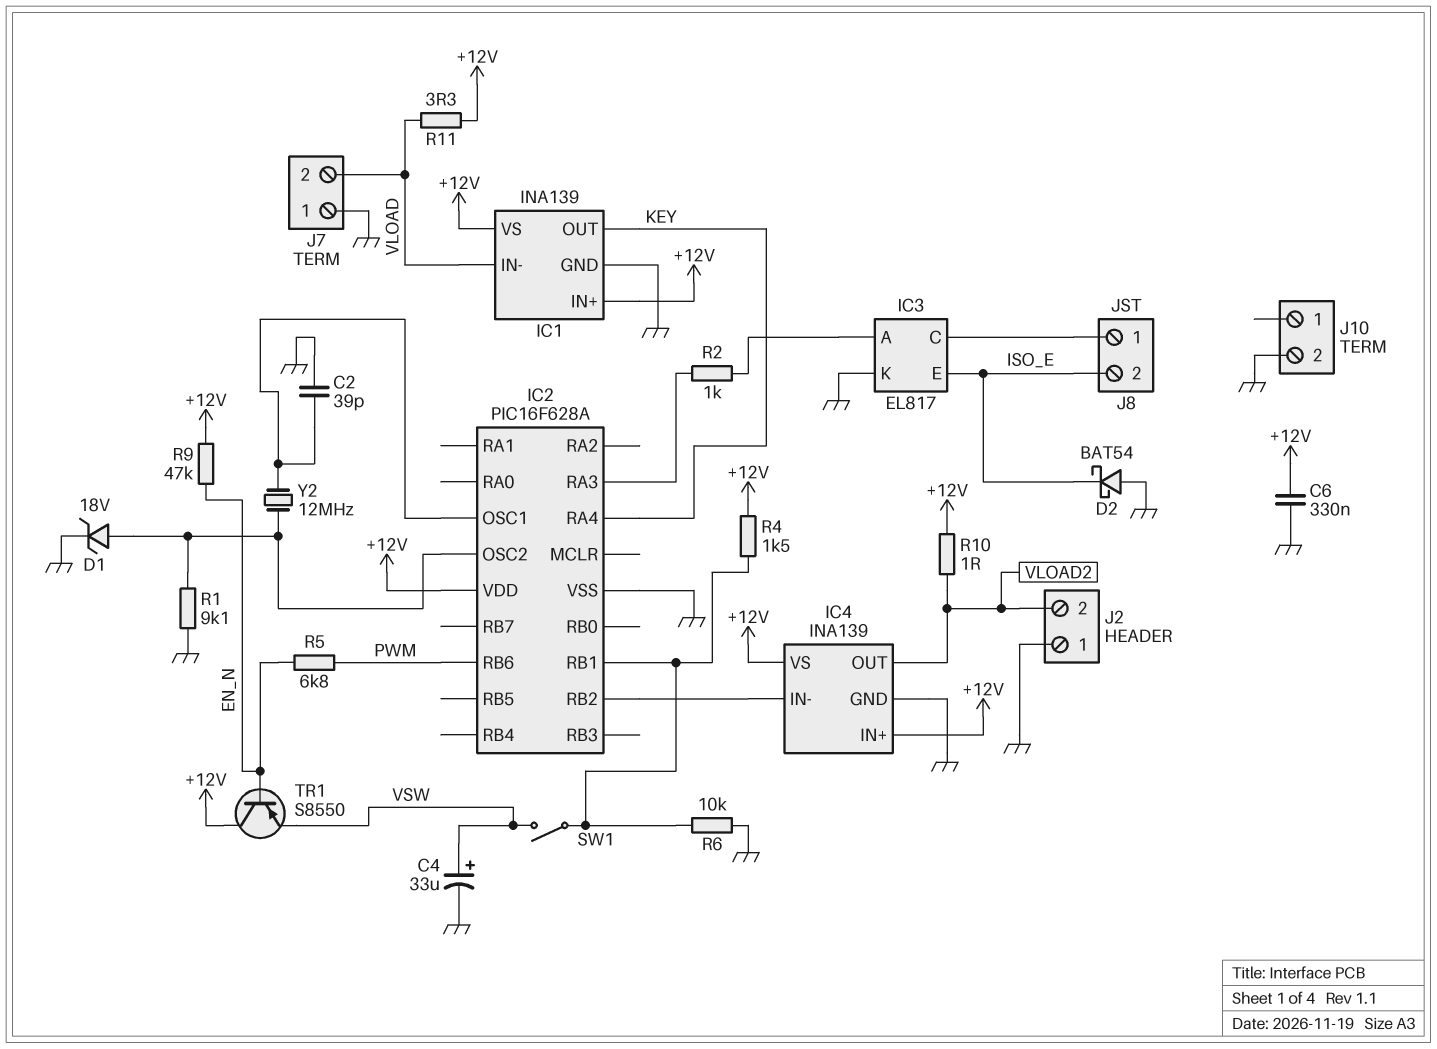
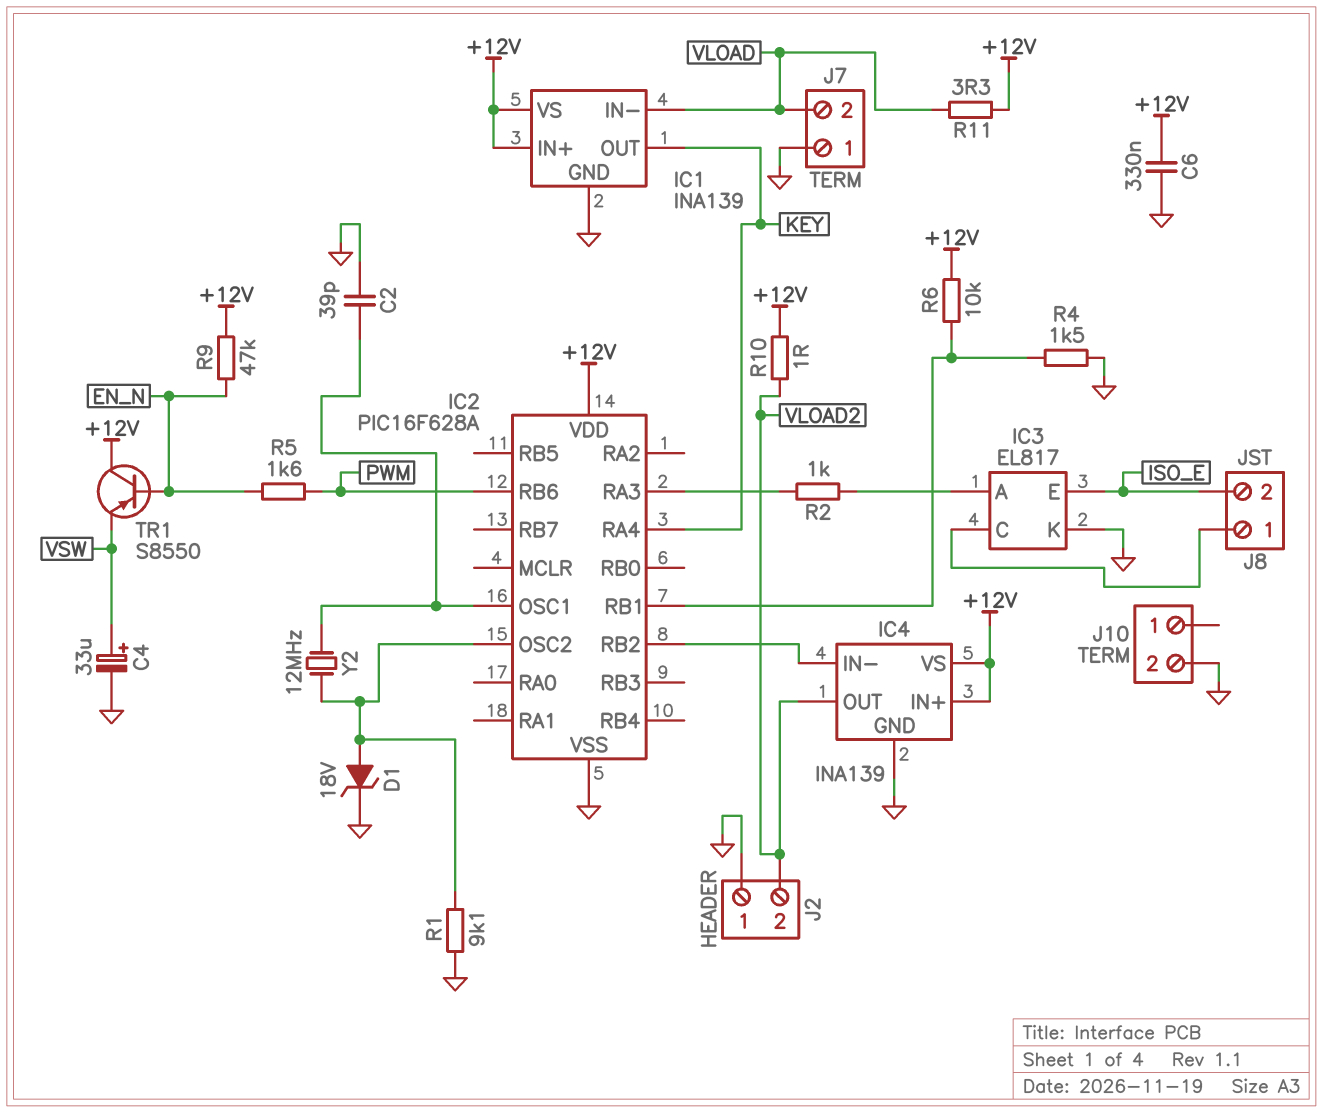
D2: schottky BAT54 (A GND, K ISO_E) -> none
R4: 1.5k (+12V, IC2/RB1) -> 1.5k (GND, IC2/RB1)
R5: 6.8k (EN_N, PWM) -> 1.6k (EN_N, PWM)
R6: 10k (GND, IC2/RB1) -> 10k (+12V, IC2/RB1)
SW1: switch (IC2/RB1, VSW) -> none

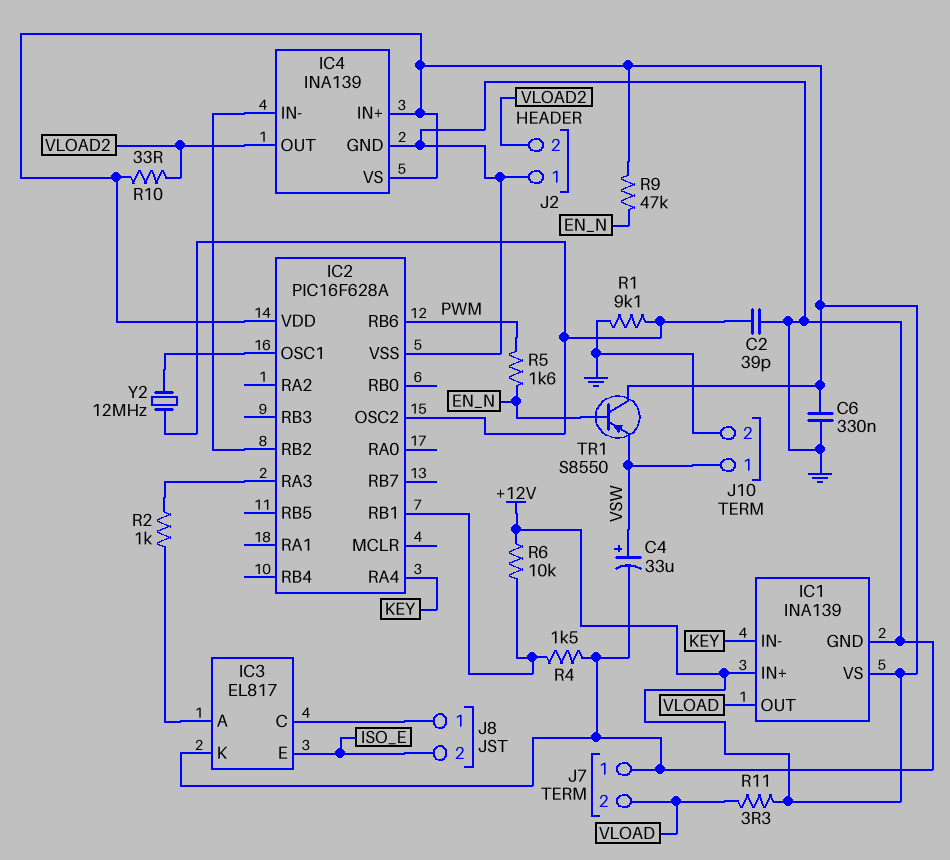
C2: 39pF (GND, IC2/OSC1) -> 39pF (GND, IC2/OSC2)
D1: zener 18V (A IC2/OSC2, K GND) -> none
IC1 pin IN-: VLOAD -> KEY
IC1 pin OUT: KEY -> VLOAD
J10 pin 1: none -> VSW
R10: 1 (+12V, VLOAD2) -> 33 (+12V, VLOAD2)

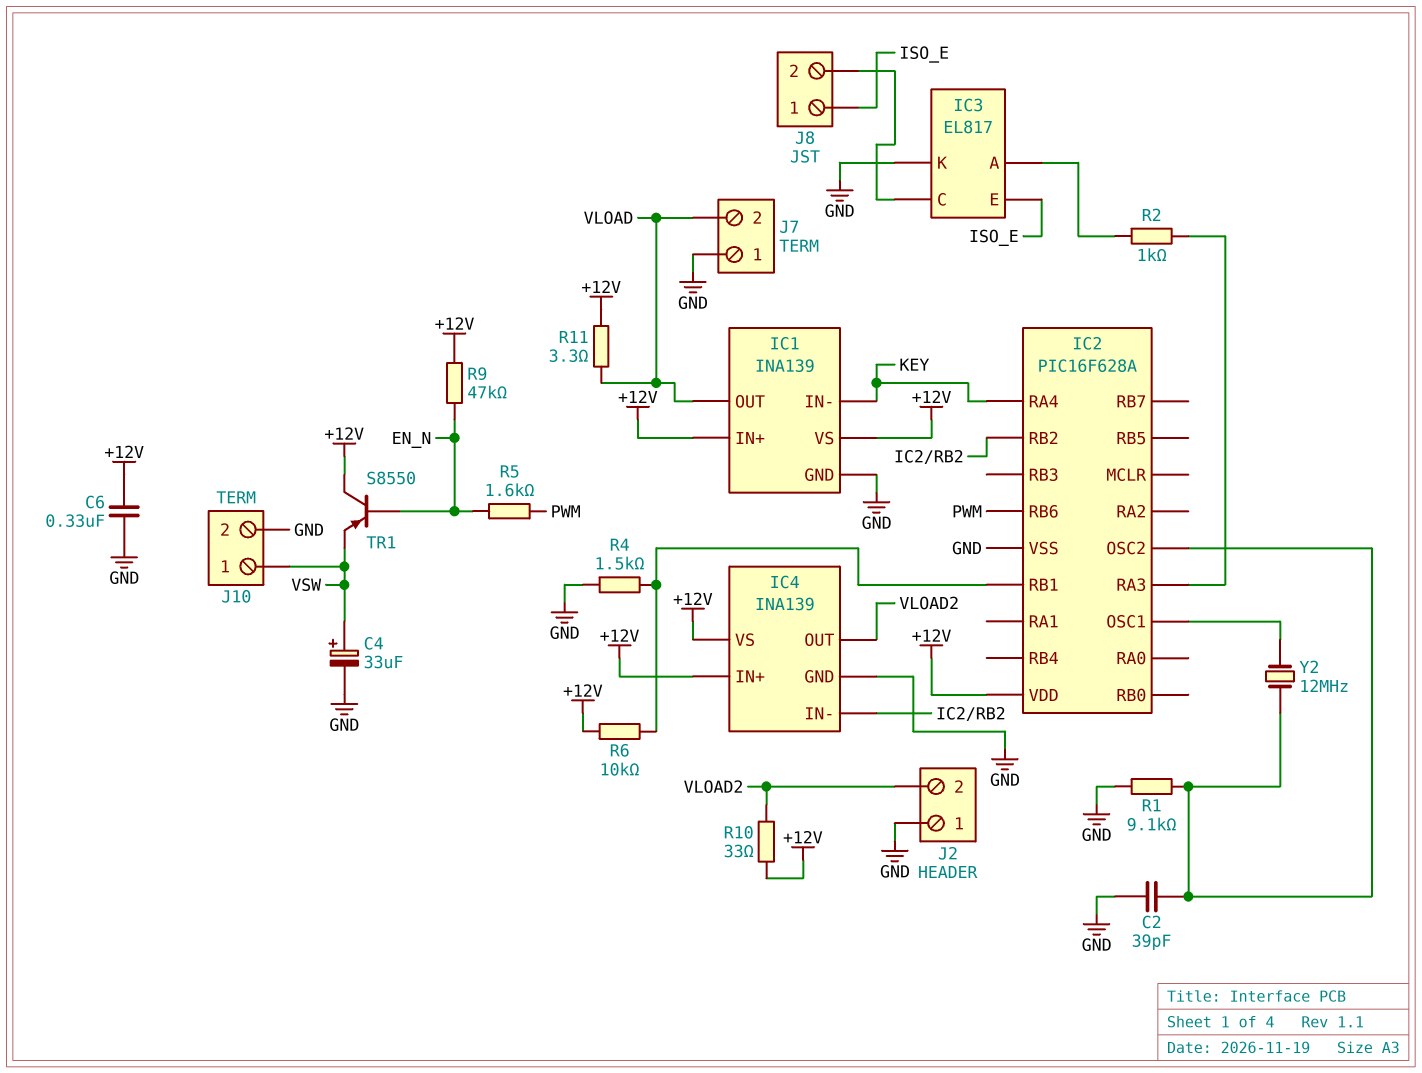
J8 pin 1: IC3/C -> ISO_E
J8 pin 2: ISO_E -> IC3/C

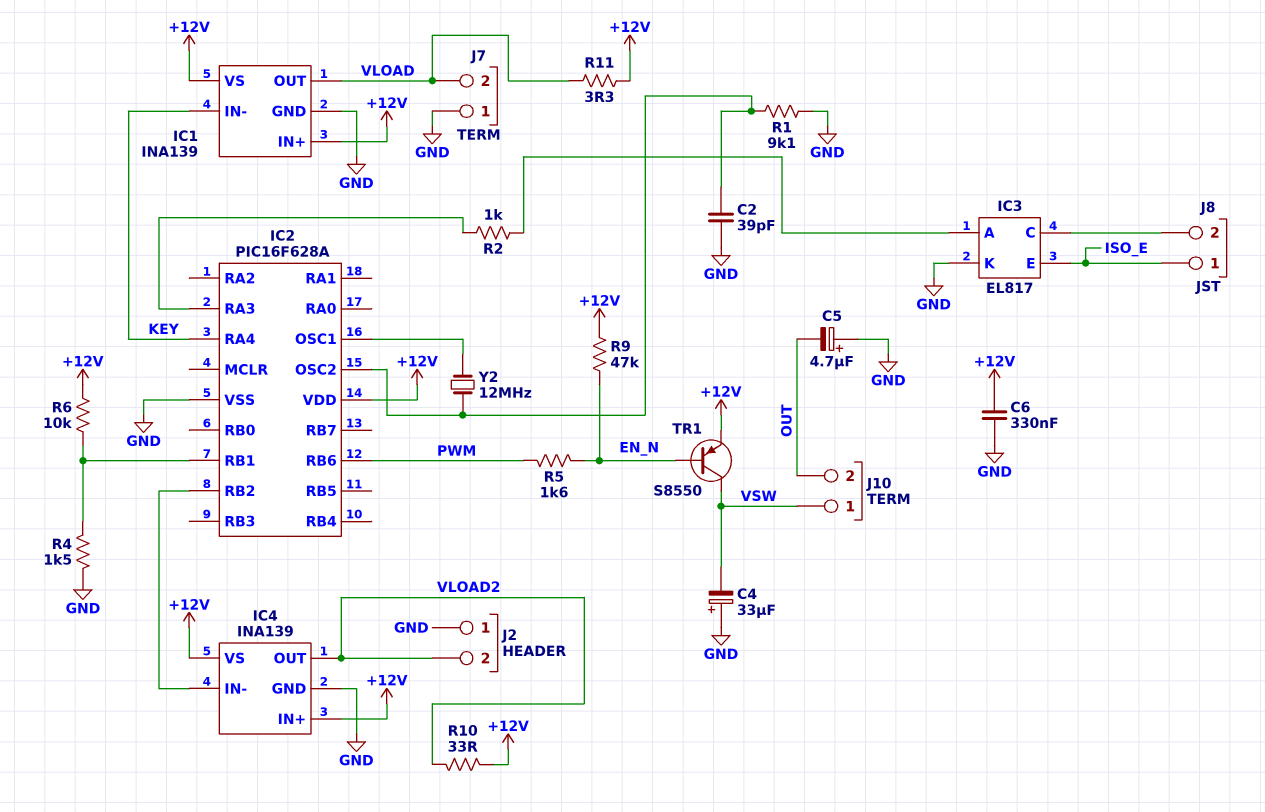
C4: 33uF (plus VSW, minus GND) -> 33uF (plus GND, minus VSW)
C5: none -> 4.7uF (plus GND, minus OUT)
J10 pin 2: GND -> OUT
TR1: PNP S8550 (B EN_N, C +12V, E VSW) -> PNP S8550 (B EN_N, C VSW, E +12V)

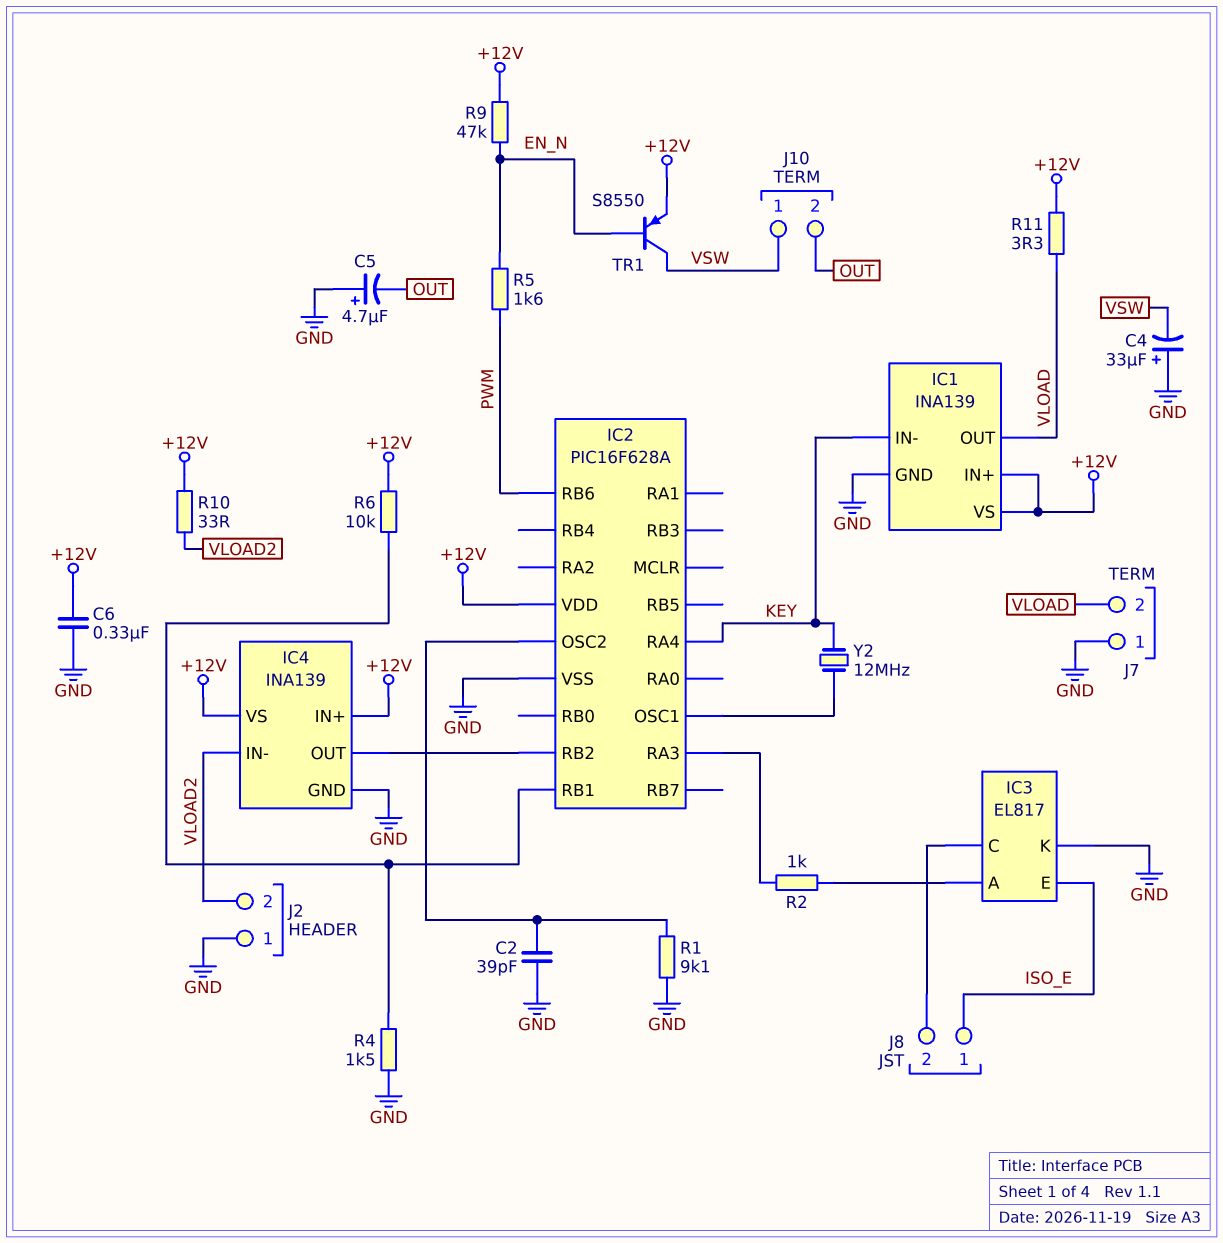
IC4 pin IN-: IC2/RB2 -> VLOAD2
IC4 pin OUT: VLOAD2 -> IC2/RB2
Y2: 12MHz (IC2/OSC1, IC2/OSC2) -> 12MHz (IC2/OSC1, KEY)

